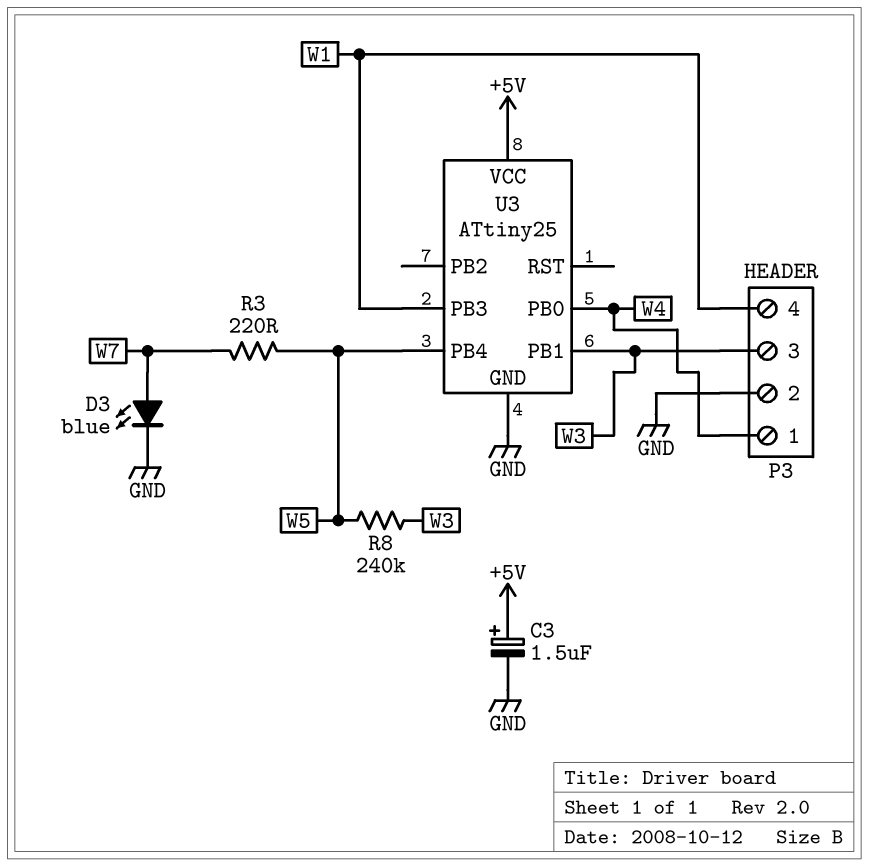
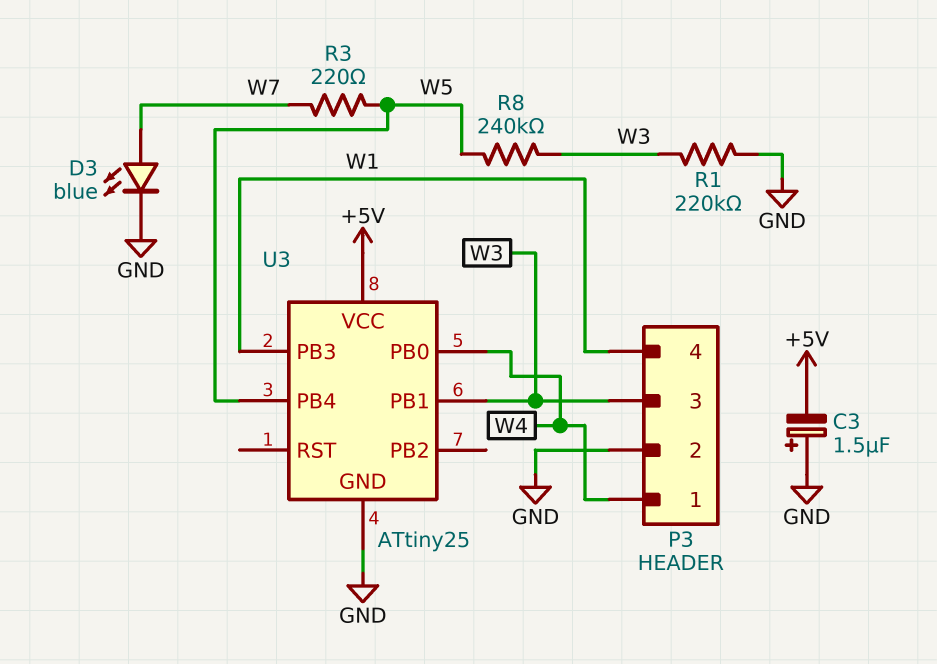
C3: 1.5uF (plus +5V, minus GND) -> 1.5uF (plus GND, minus +5V)
R1: none -> 220k (GND, W3)

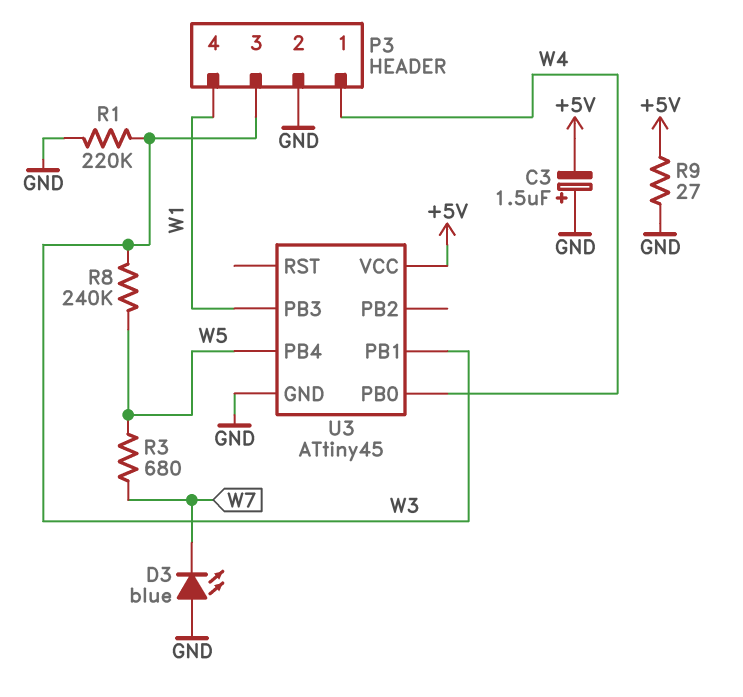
D3: LED blue (A W7, K GND) -> LED blue (A GND, K W7)
R3: 220 (W5, W7) -> 680 (W5, W7)
R9: none -> 27 (+5V, GND)
U3: ATtiny25 -> ATtiny45

